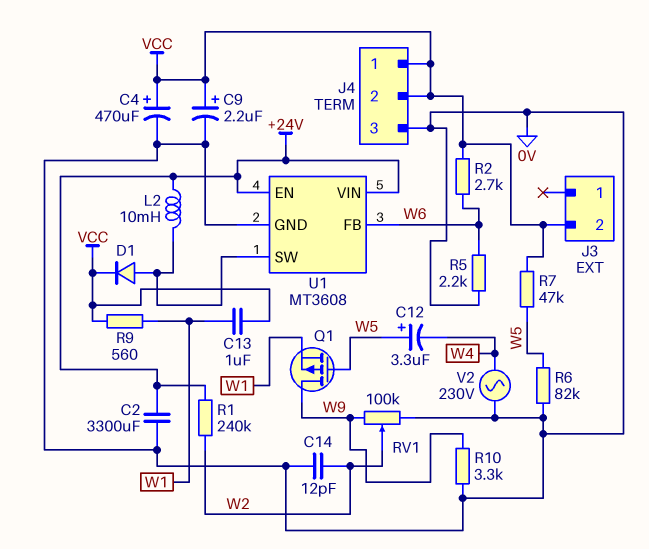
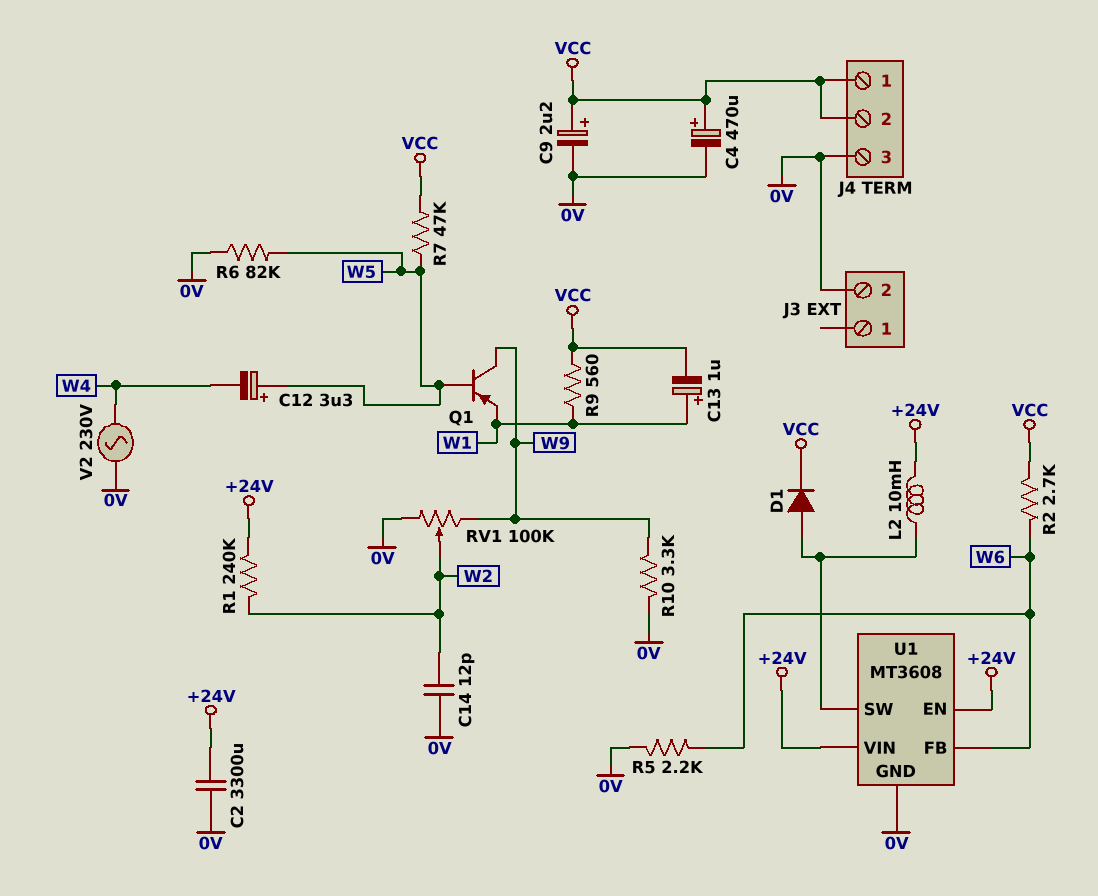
C13: 1uF (VCC, W1) -> 1uF (plus W1, minus VCC)
J3 pin 2: VCC -> 0V
Q1: PMOS (G W5, D W9, S W1) -> PNP (B W5, C W9, E W1)

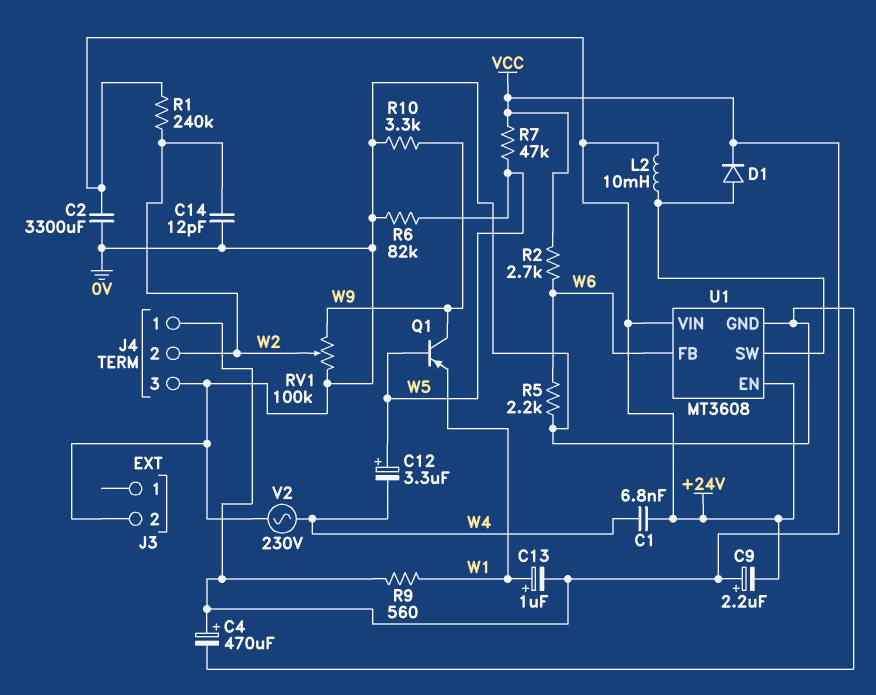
C1: none -> 6.8nF (+24V, W4)
C9: 2.2uF (plus VCC, minus 0V) -> 2.2uF (plus VCC, minus +24V)
J4 pin 2: VCC -> W2

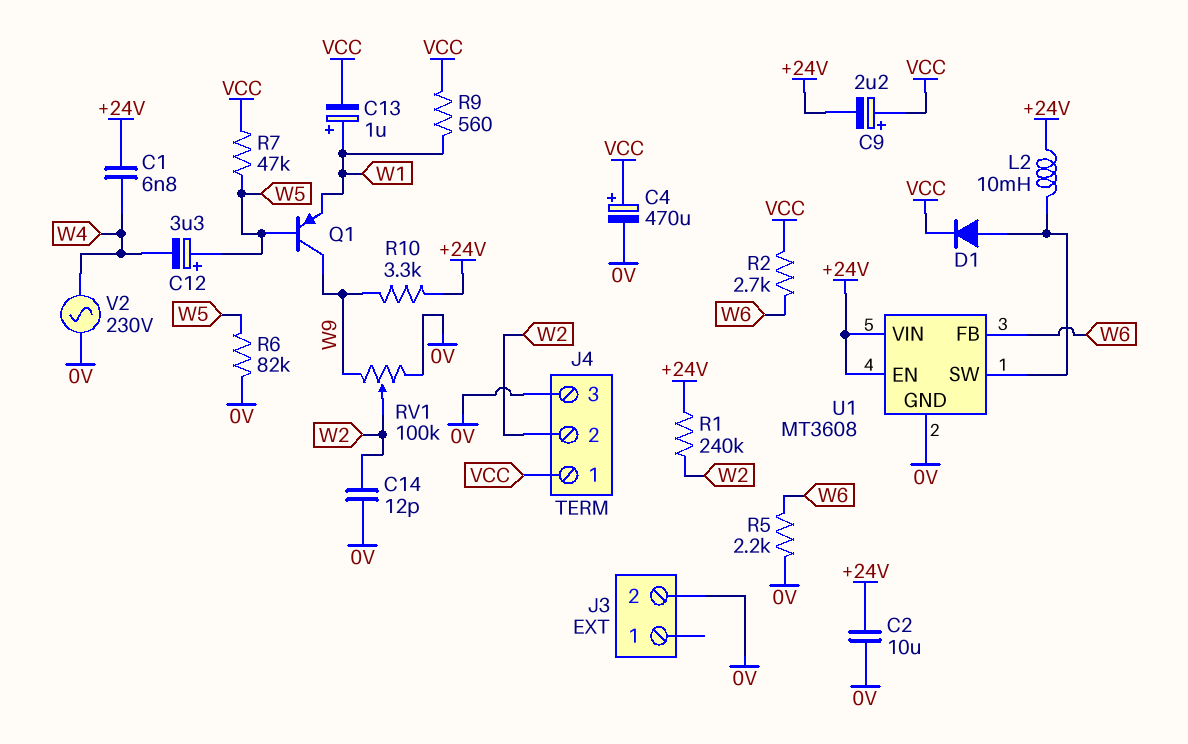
C2: 3300uF (+24V, 0V) -> 10uF (+24V, 0V)
R10: 3.3k (0V, W9) -> 3.3k (+24V, W9)

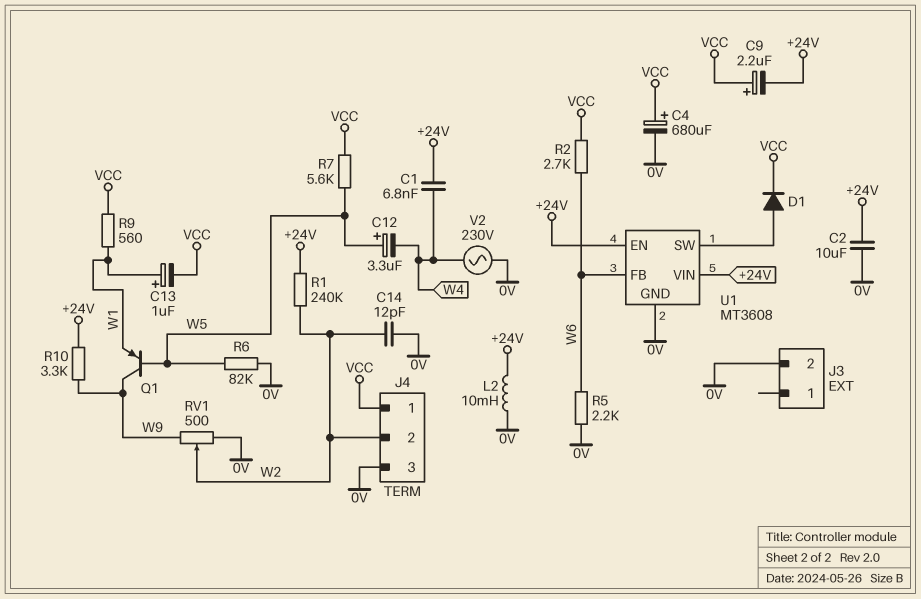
C4: 470uF (plus VCC, minus 0V) -> 680uF (plus VCC, minus 0V)
L2: 10mH (+24V, U1/SW) -> 10mH (+24V, 0V)
R7: 47k (VCC, W5) -> 5.6k (VCC, W5)
RV1: 100k (0V, W9, wiper W2) -> 500 (0V, W9, wiper W2)

